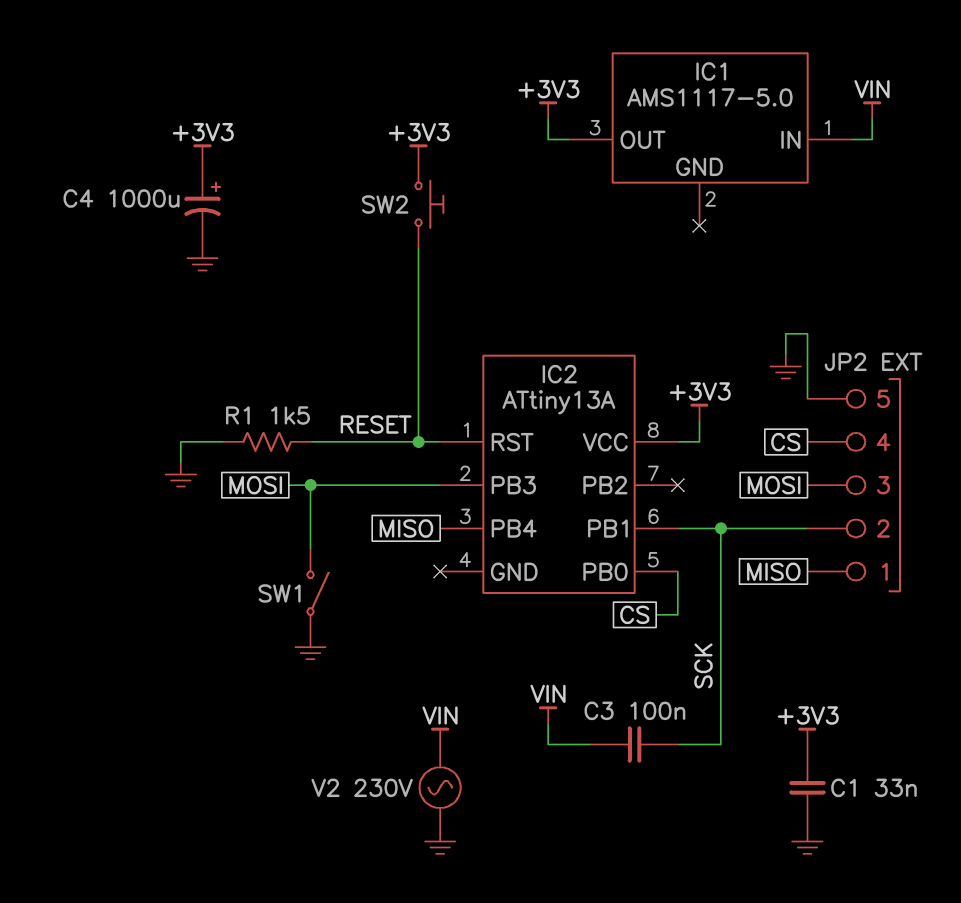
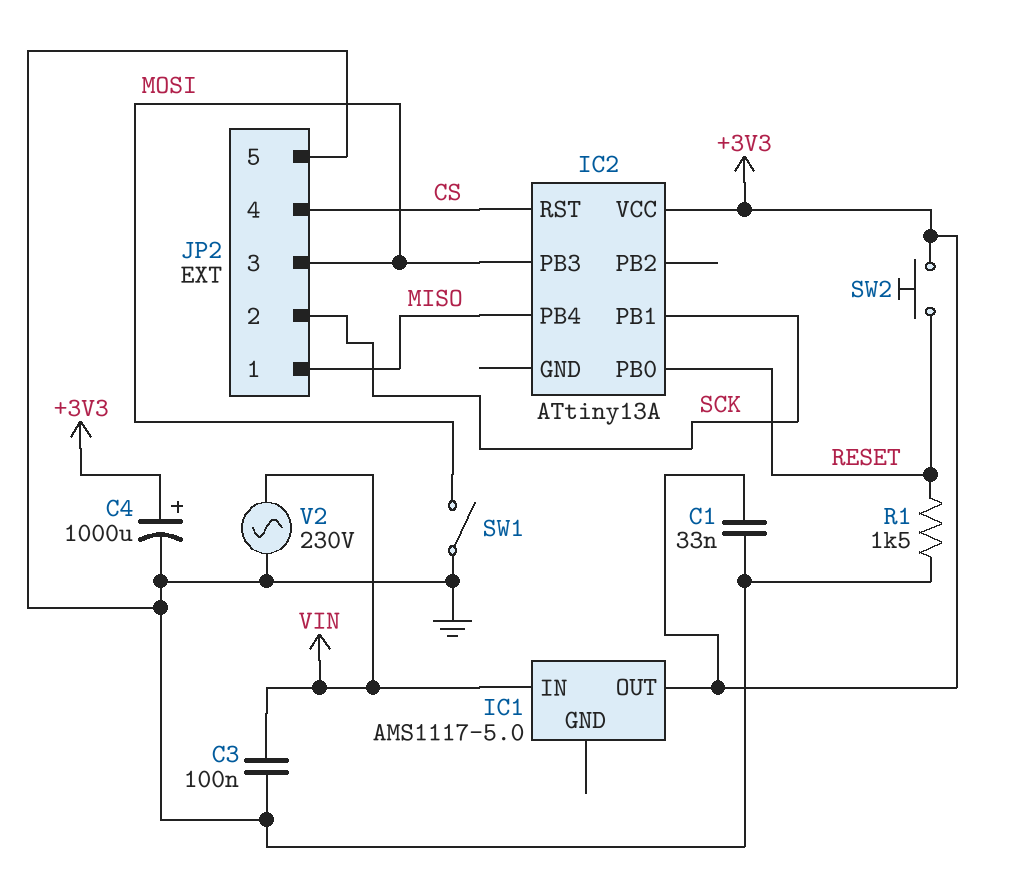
C3: 100nF (SCK, VIN) -> 100nF (GND, VIN)
IC2 pin PB0: CS -> RESET
IC2 pin RST: RESET -> CS

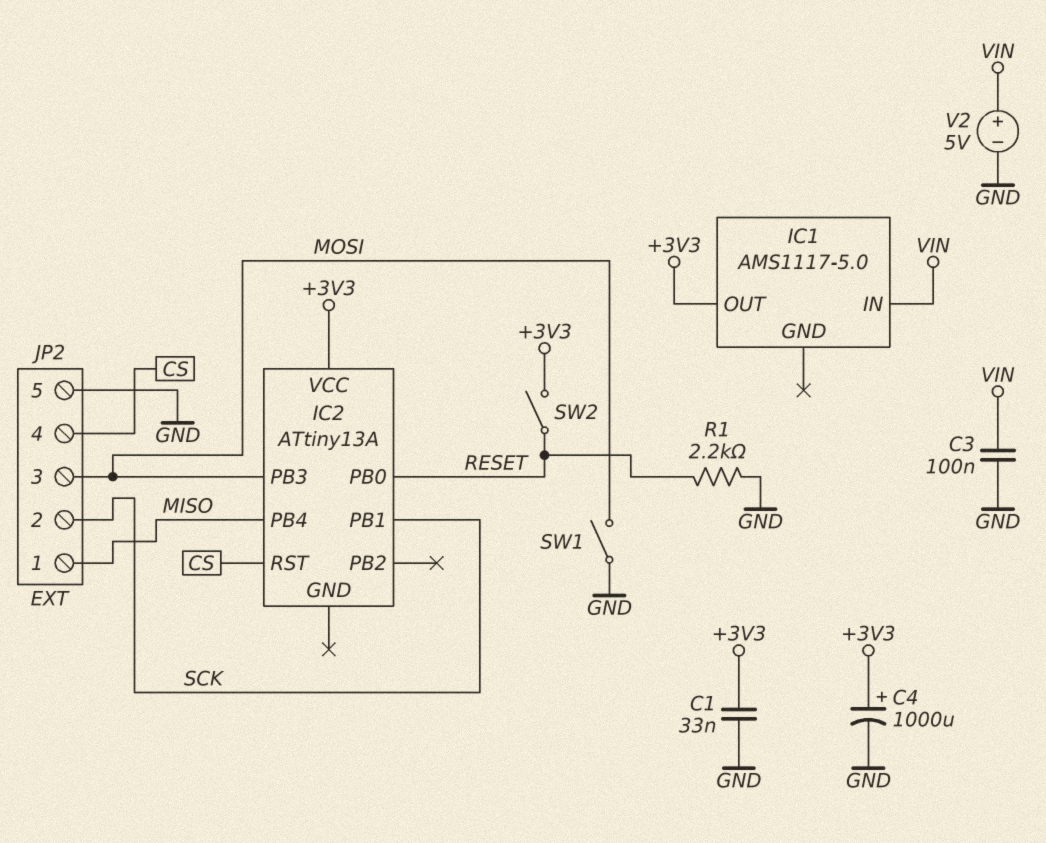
R1: 1.5k (GND, RESET) -> 2.2k (GND, RESET)
SW2: button (+3V3, RESET) -> switch (+3V3, RESET)
V2: AC 230V (GND, VIN) -> 5V (plus VIN, minus GND)

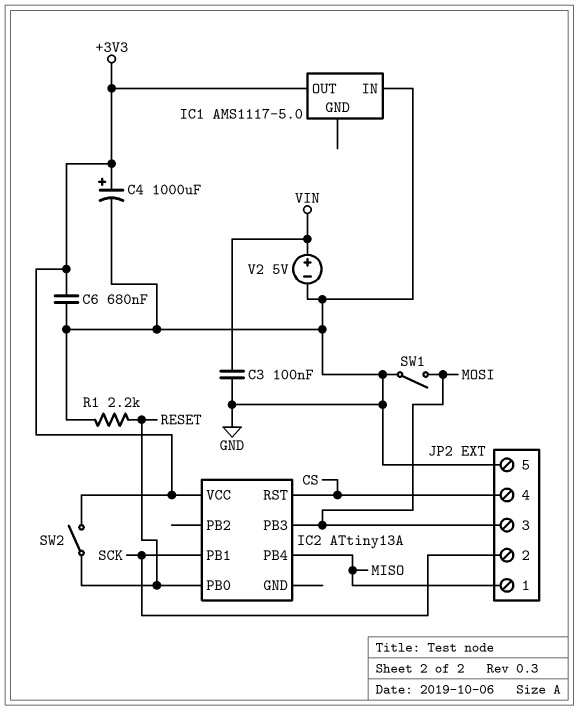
C1: 33nF (+3V3, GND) -> none
C6: none -> 680nF (+3V3, GND)
IC1 pin IN: VIN -> GND

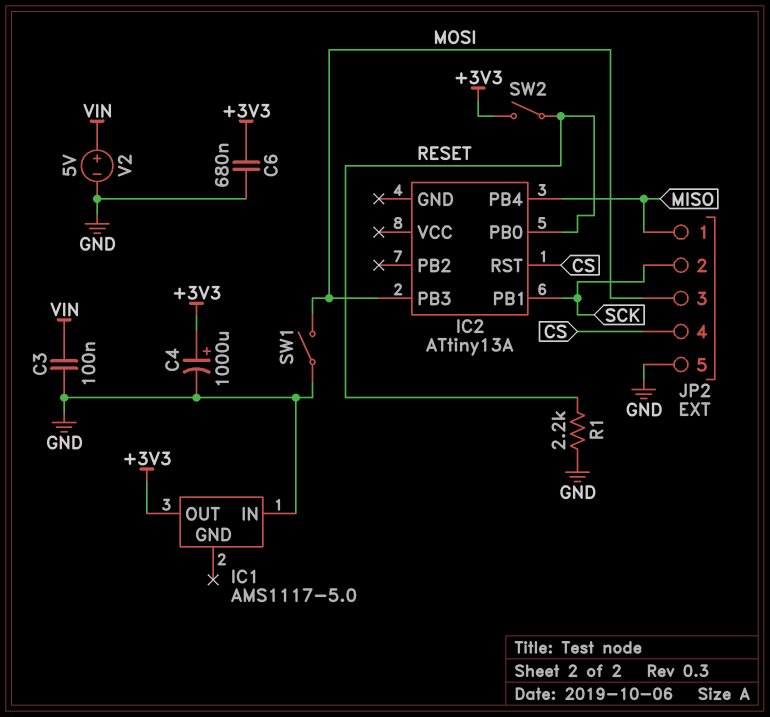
IC2 pin VCC: +3V3 -> none

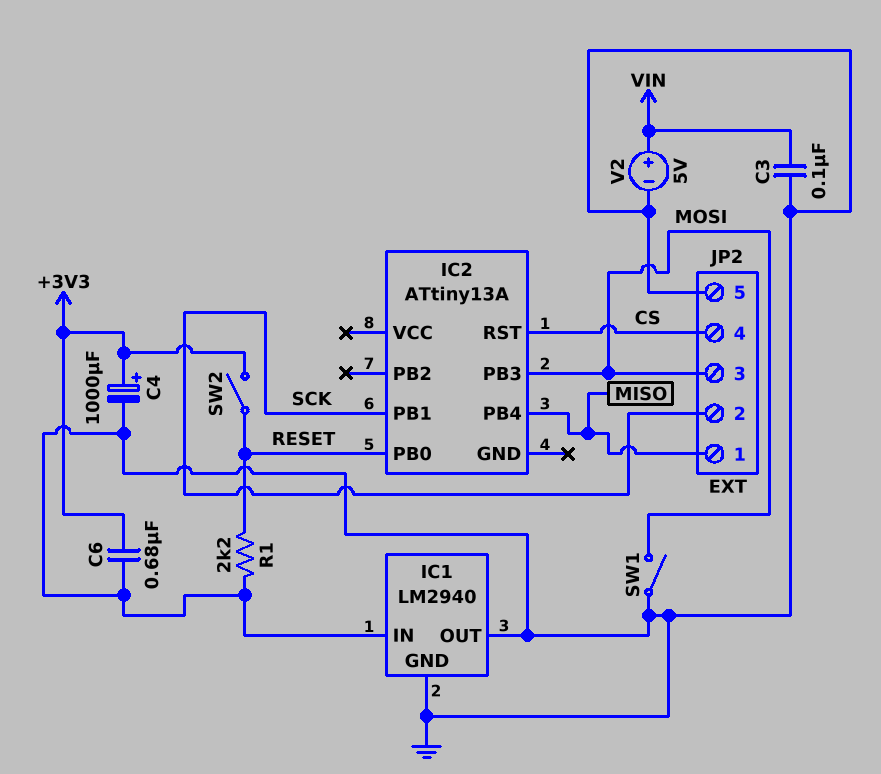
IC1: AMS1117-5.0 -> LM2940
IC1 pin GND: none -> GND
IC1 pin OUT: +3V3 -> GND

